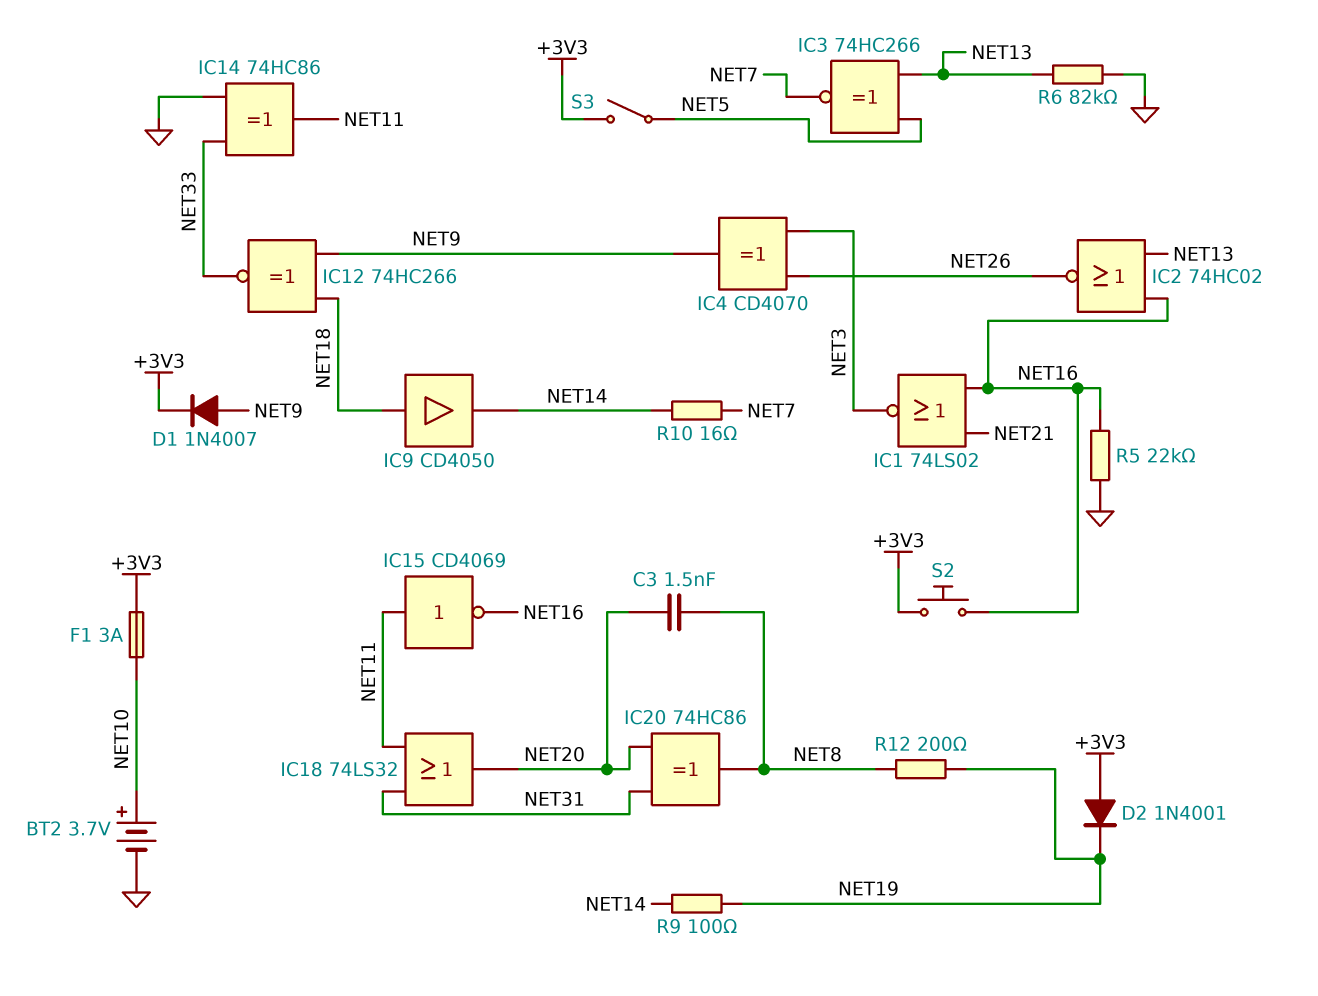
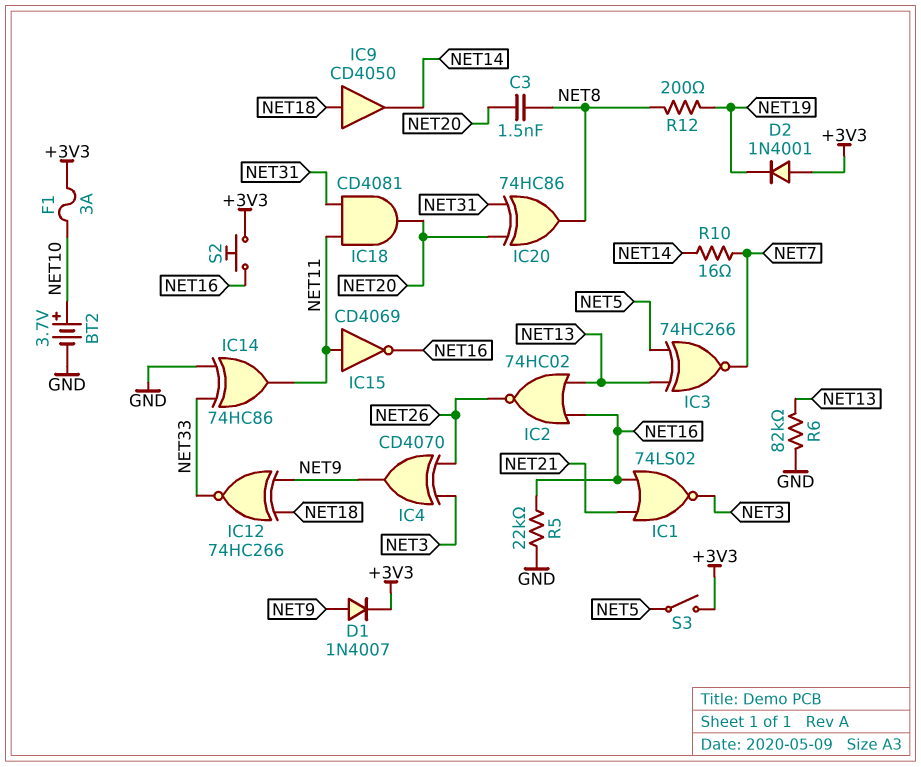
IC18: OR 74LS32 (in NET11, in NET31, out NET20) -> AND CD4081 (in NET11, in NET31, out NET20)
R9: 100 (NET14, NET19) -> none

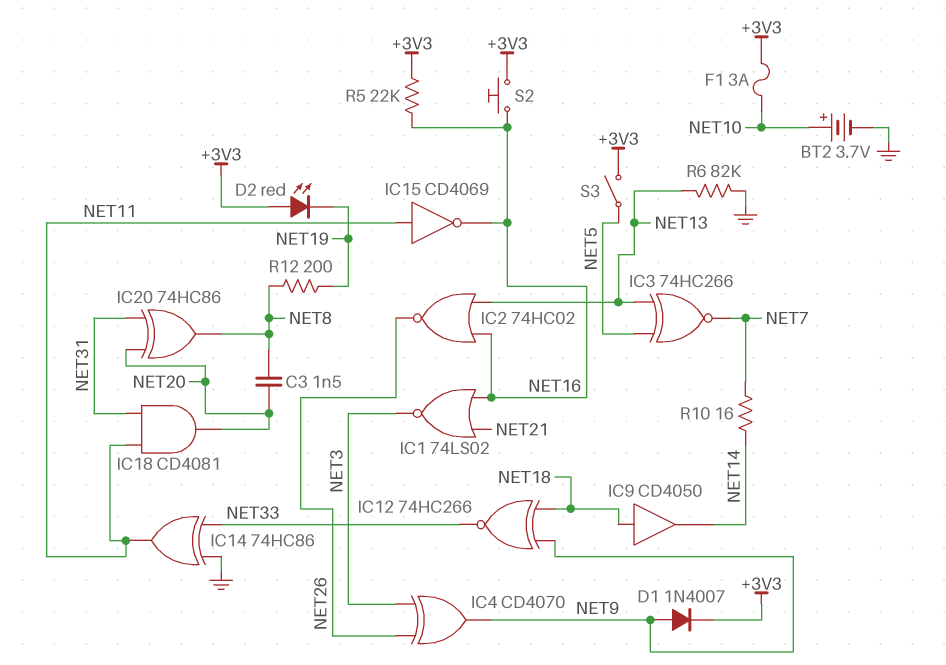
D2: diode 1N4001 (A +3V3, K NET19) -> LED red (A +3V3, K NET19)
R5: 22k (GND, NET16) -> 22k (+3V3, NET16)

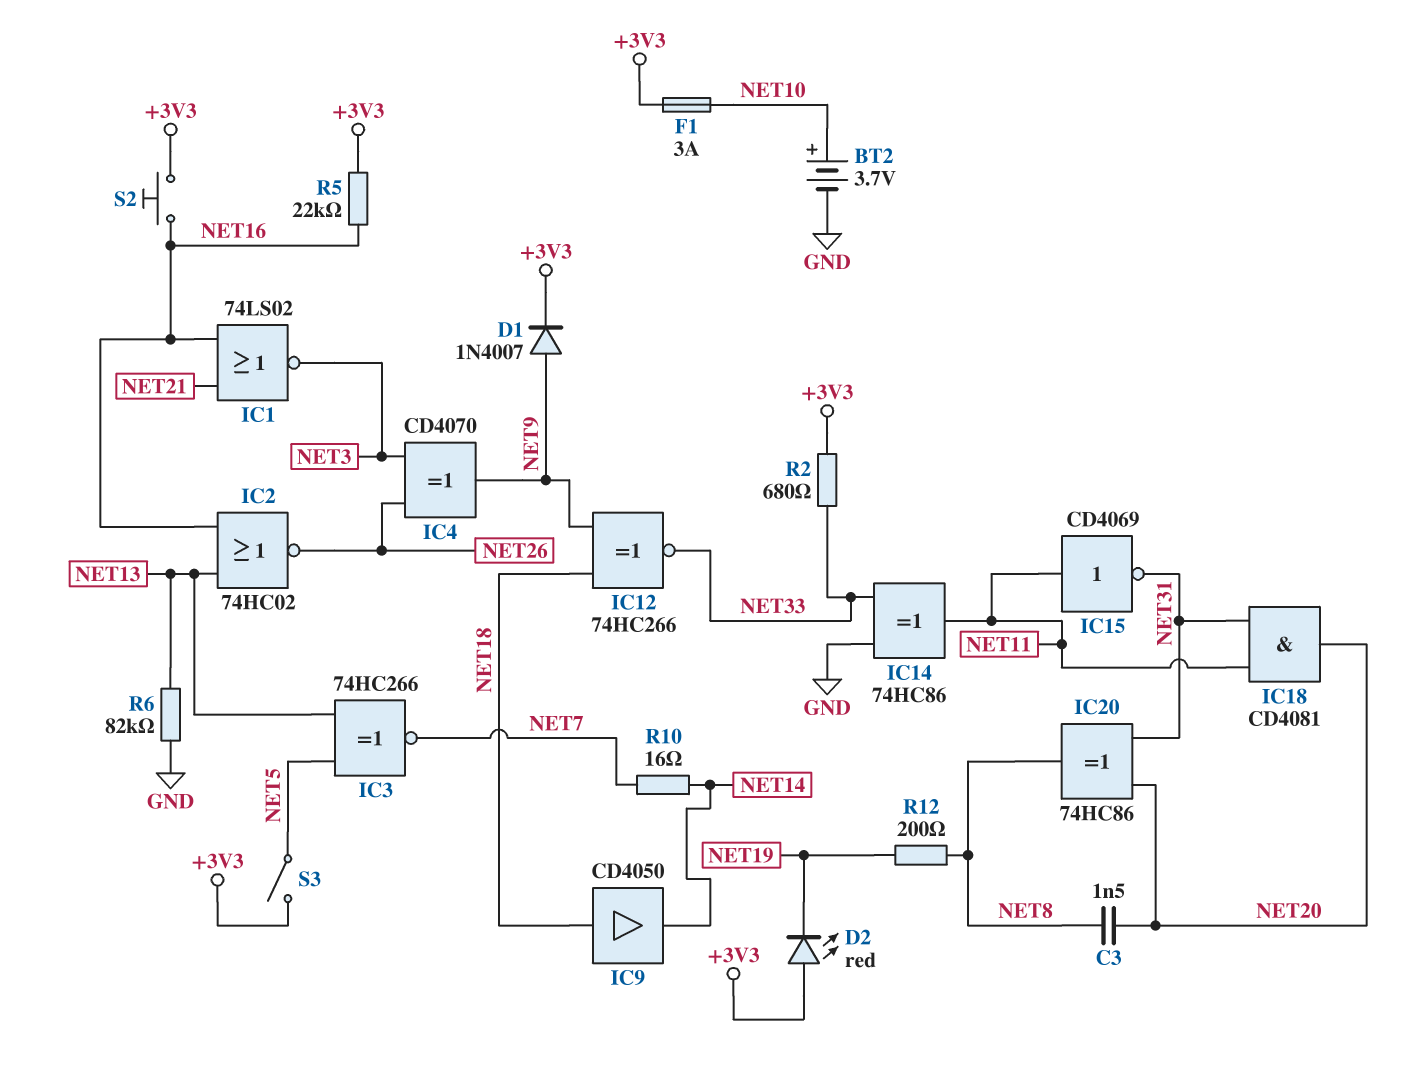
IC15: NOT CD4069 (in NET11, out NET16) -> NOT CD4069 (in NET11, out NET31)
R2: none -> 680 (+3V3, NET33)

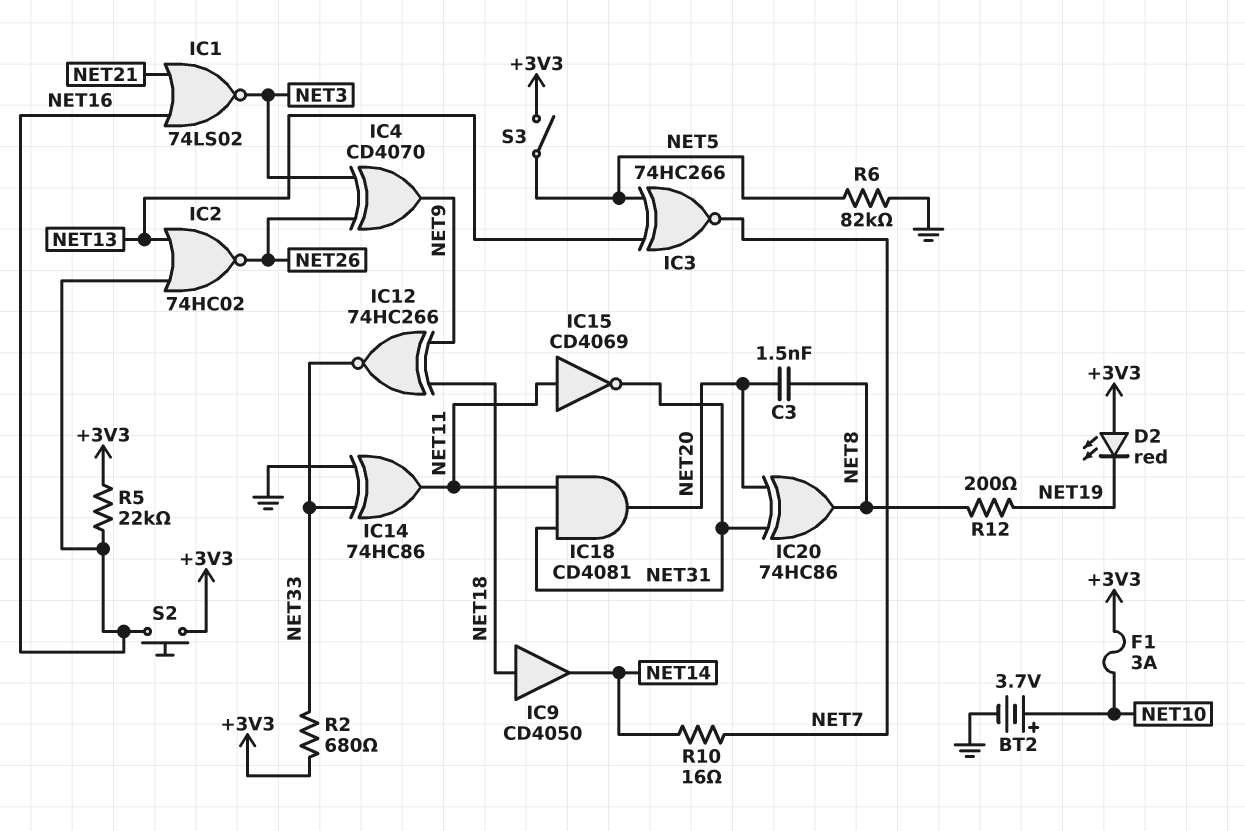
D1: diode 1N4007 (A NET9, K +3V3) -> none
R6: 82k (GND, NET13) -> 82k (GND, NET5)

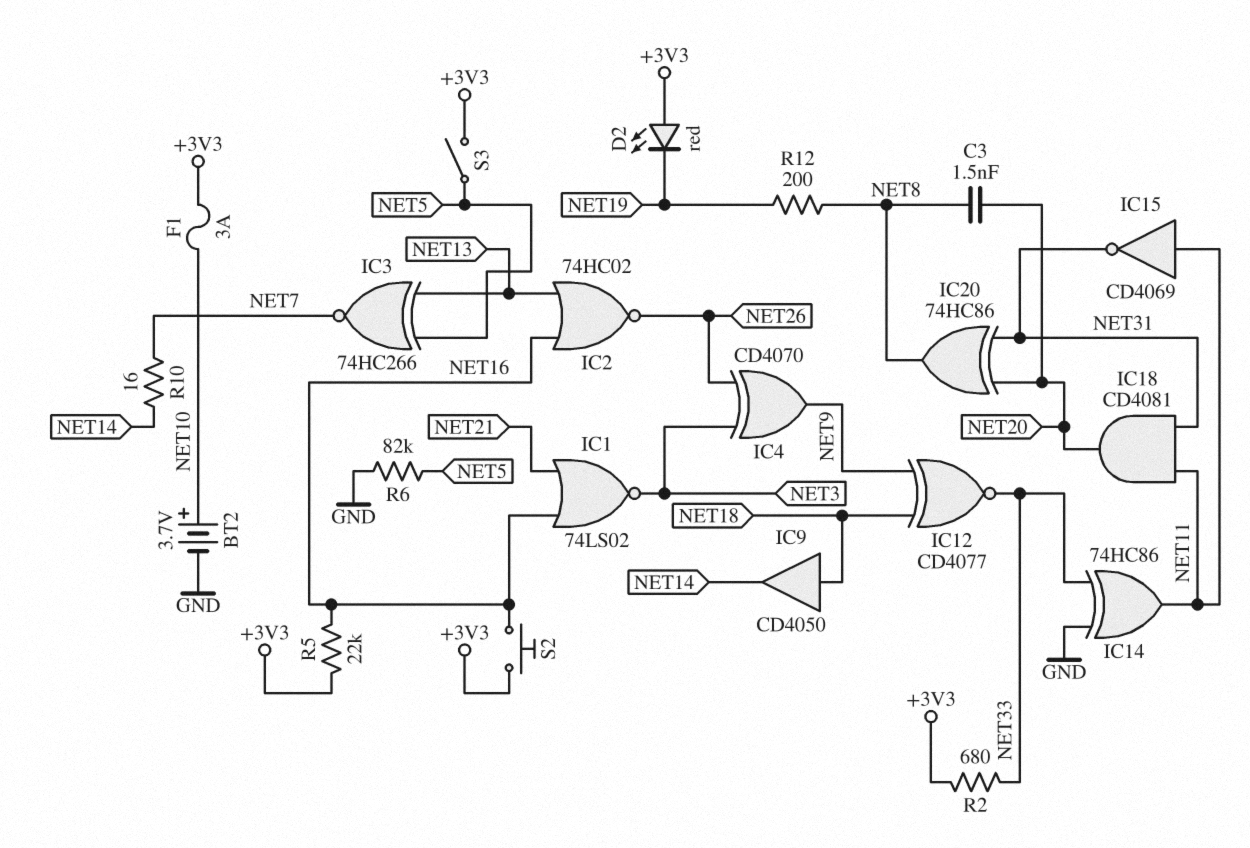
IC12: XNOR 74HC266 (in NET9, in NET18, out NET33) -> XNOR CD4077 (in NET9, in NET18, out NET33)

